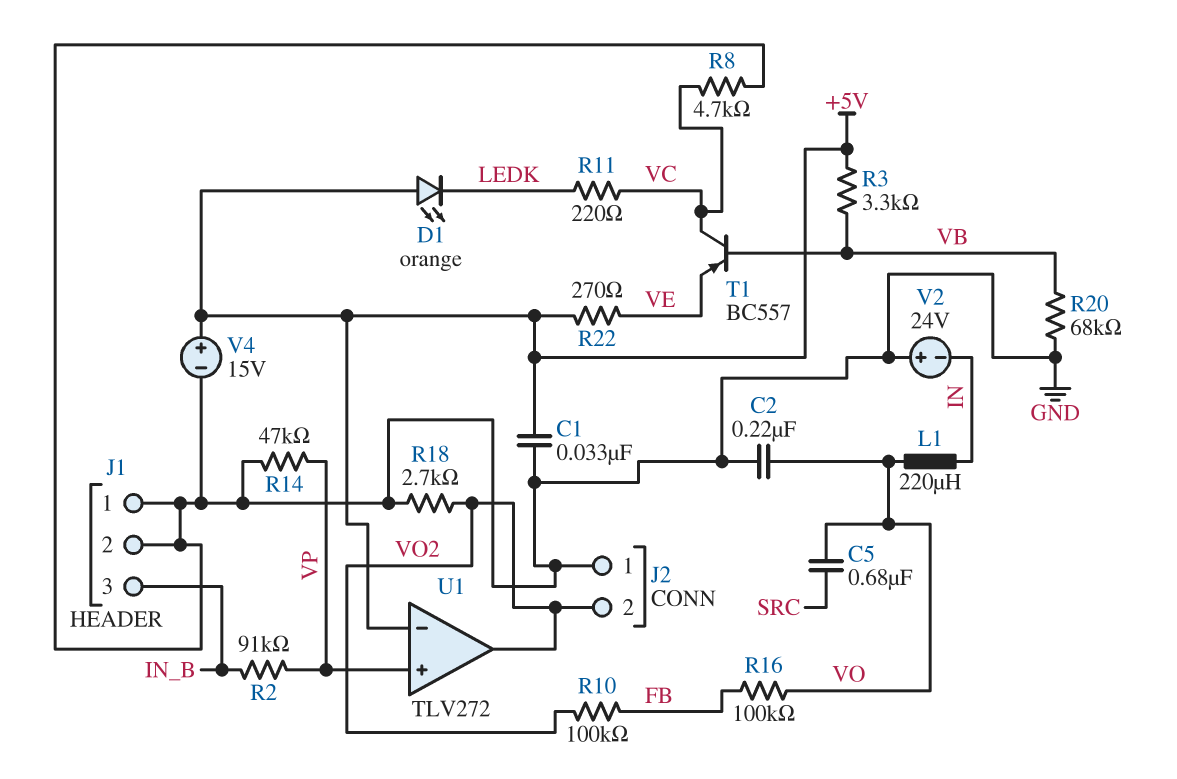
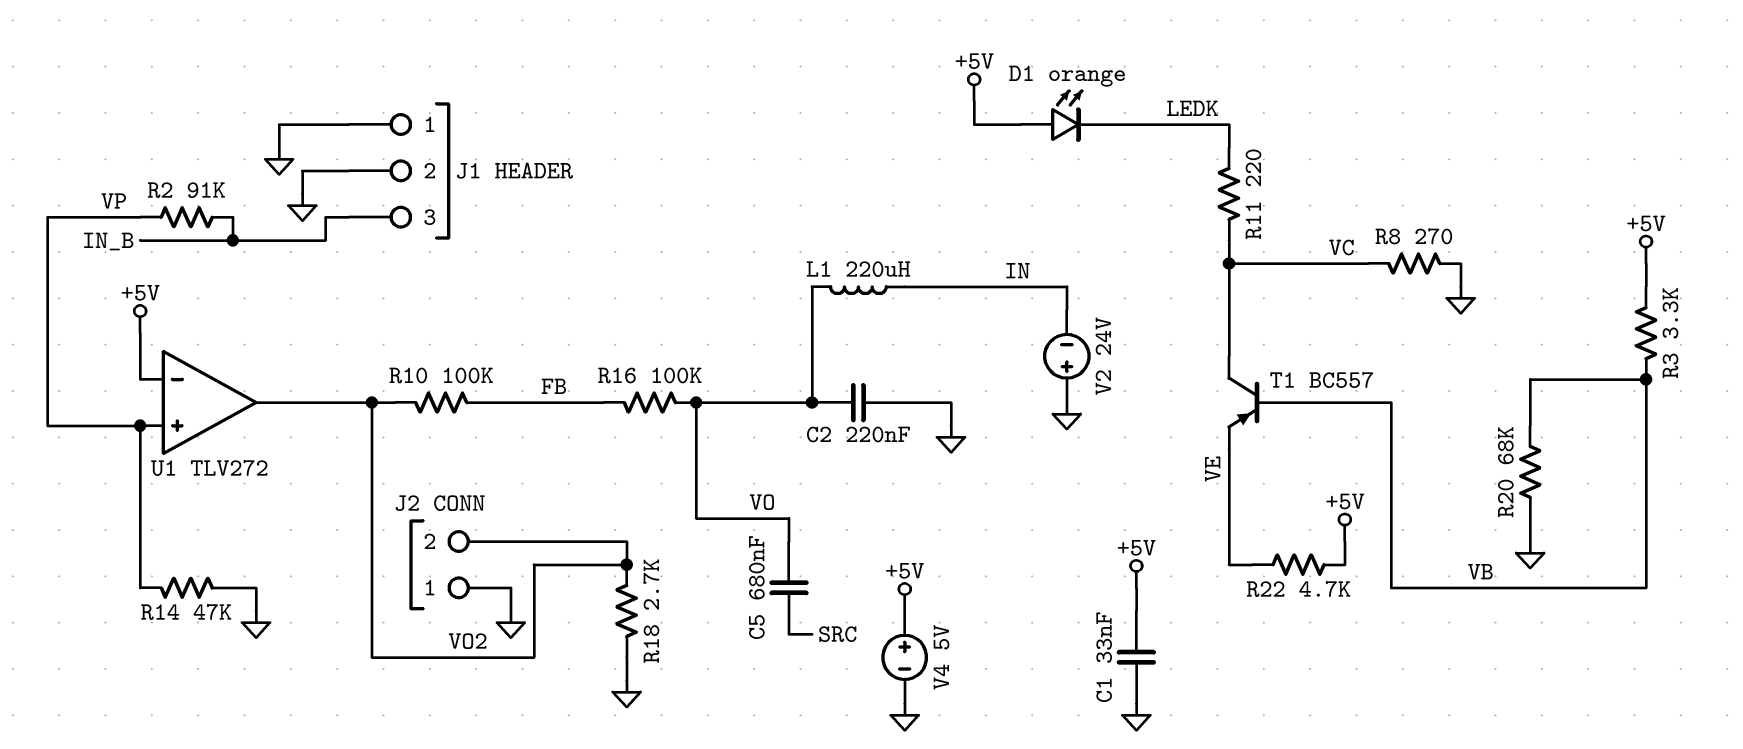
R8: 4.7k (GND, VC) -> 270 (GND, VC)
R22: 270 (+5V, VE) -> 4.7k (+5V, VE)
V4: 15V (plus +5V, minus GND) -> 5V (plus +5V, minus GND)

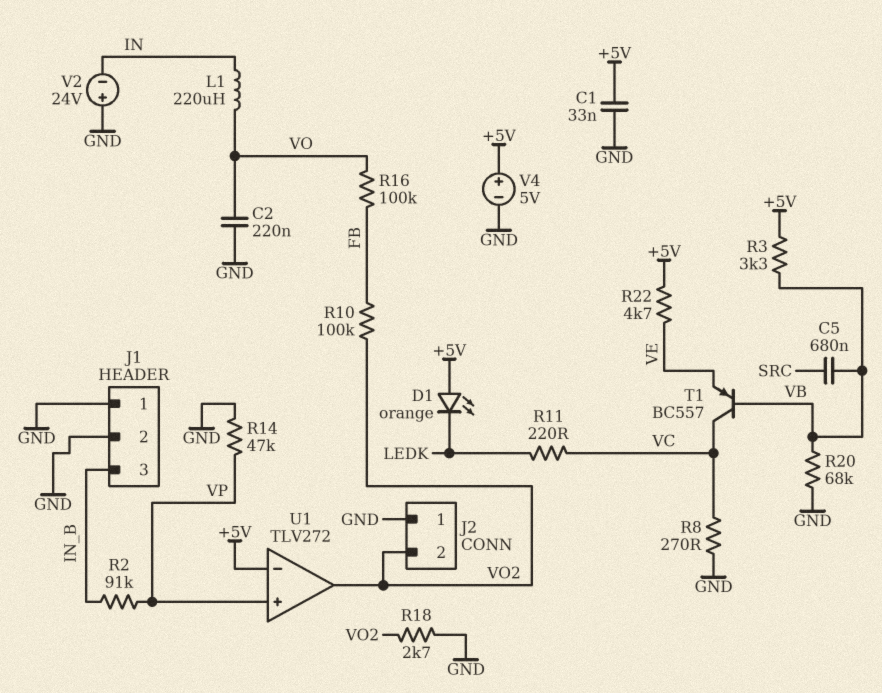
C5: 680nF (SRC, VO) -> 680nF (SRC, VB)

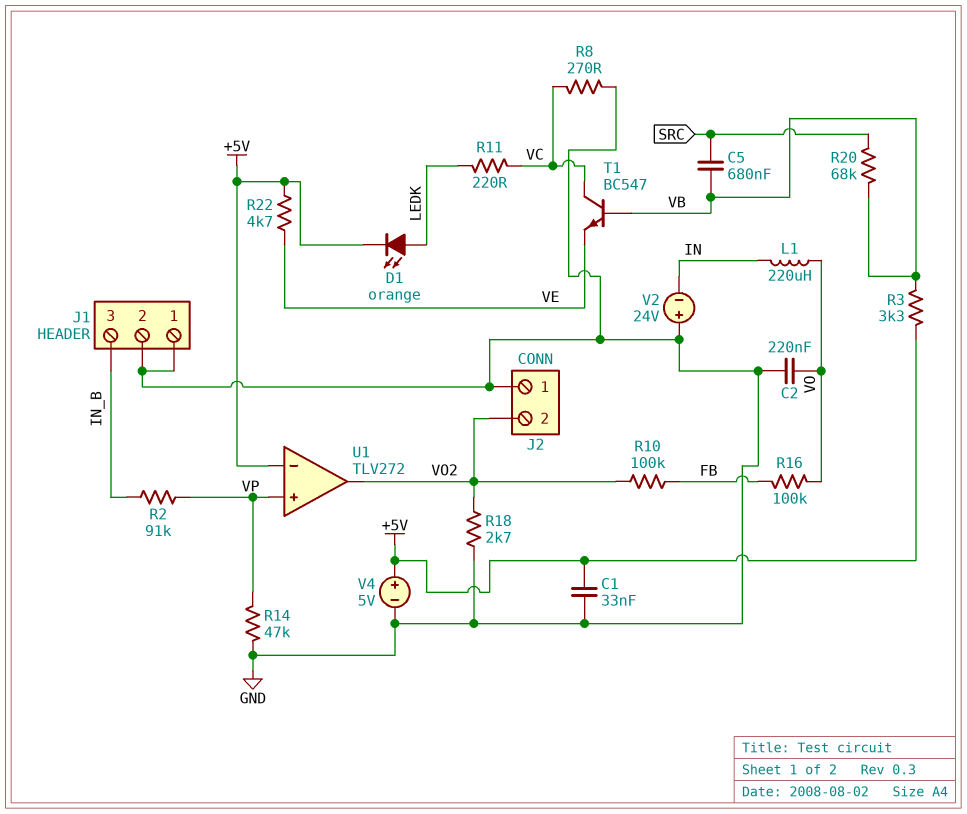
D1: LED orange (A +5V, K LEDK) -> LED orange (A LEDK, K +5V)
R20: 68k (GND, VB) -> 68k (SRC, VB)
T1: PNP BC557 (B VB, C VC, E VE) -> NPN BC547 (B VB, C VC, E VE)

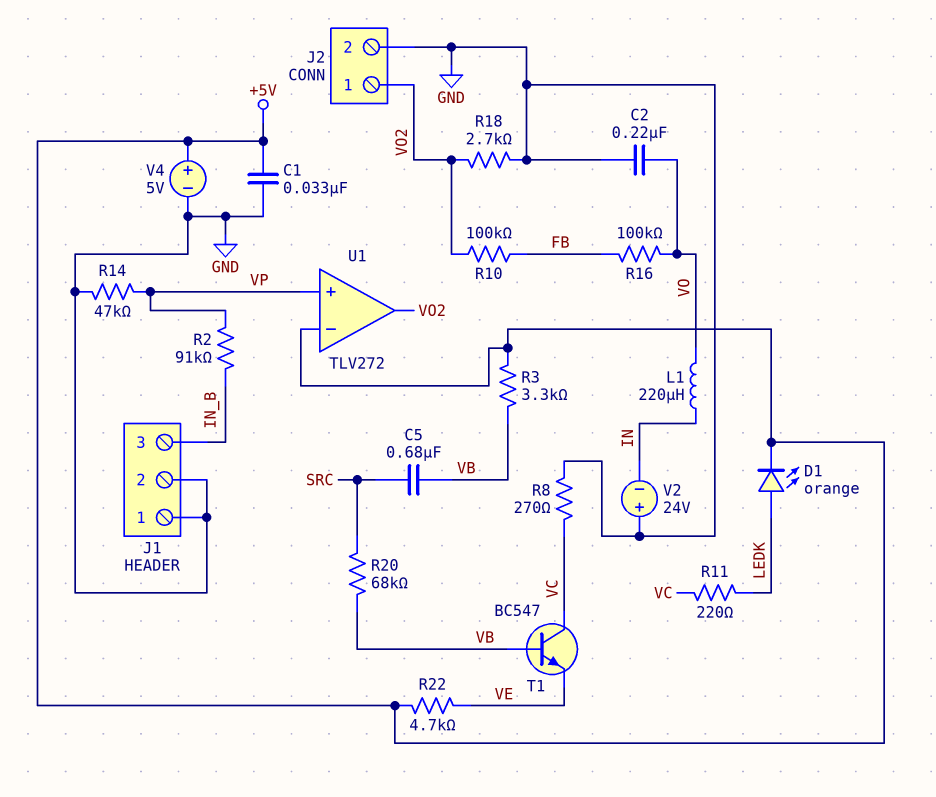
J2 pin 1: GND -> VO2
J2 pin 2: VO2 -> GND

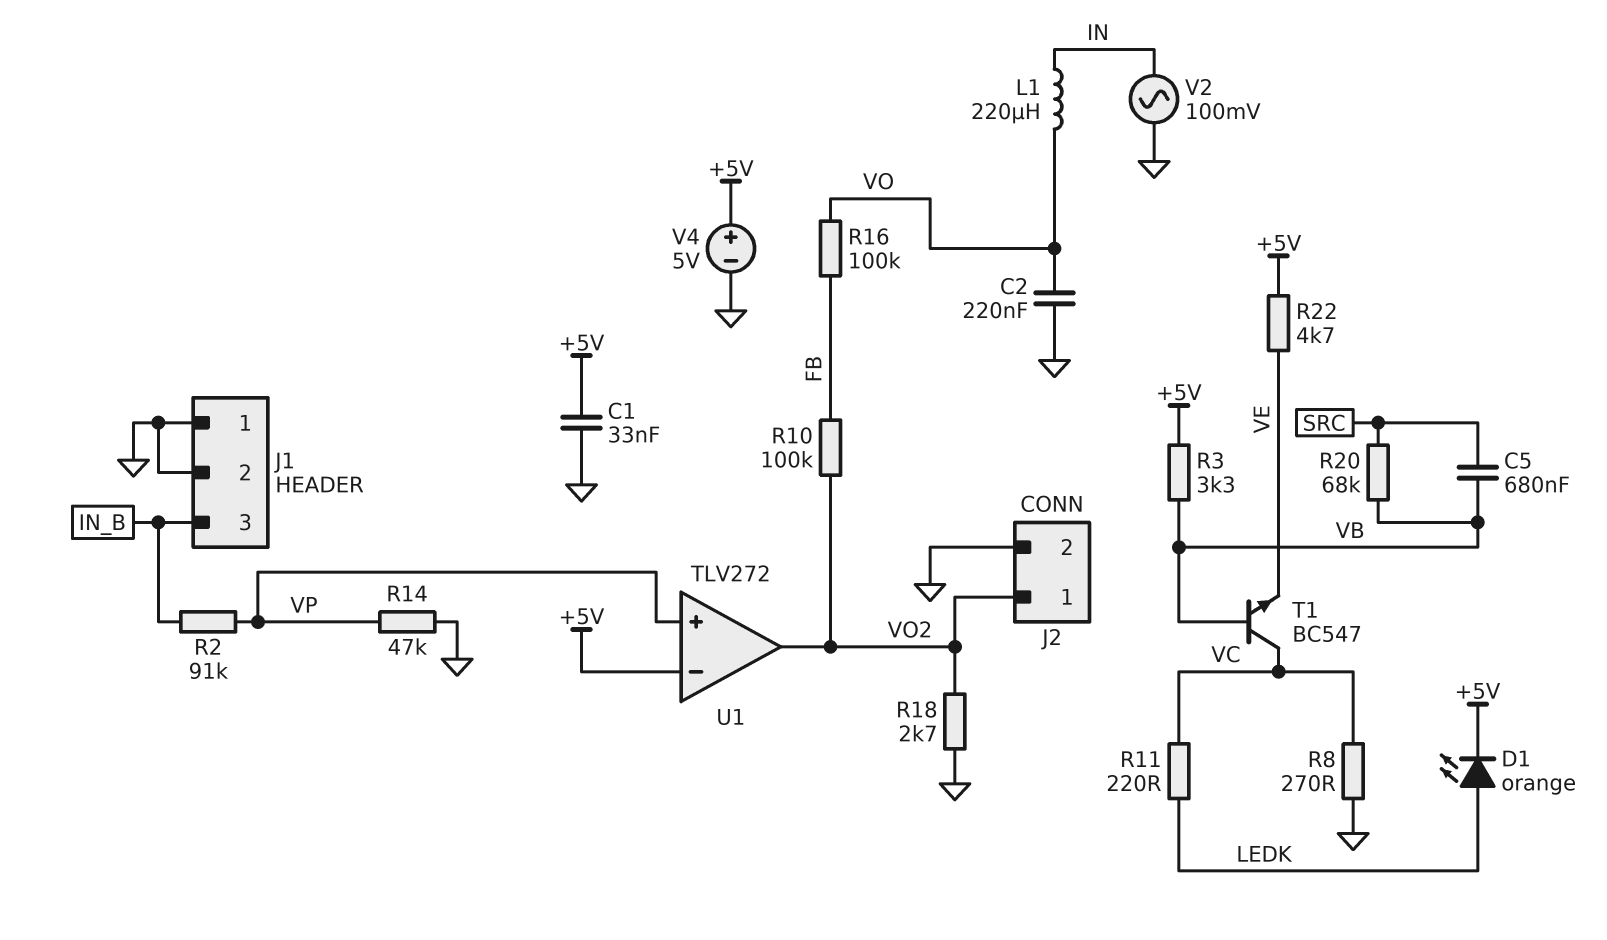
V2: 24V (plus GND, minus IN) -> AC 100mV (GND, IN)

